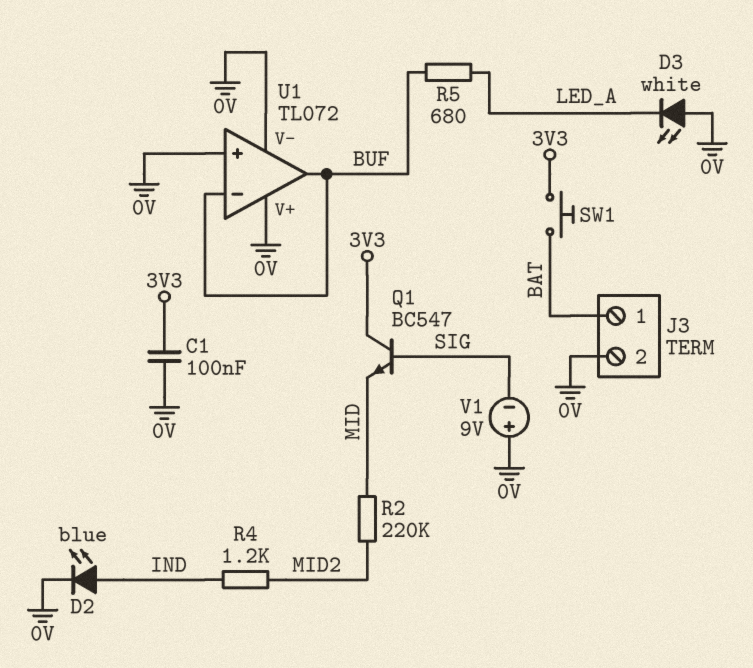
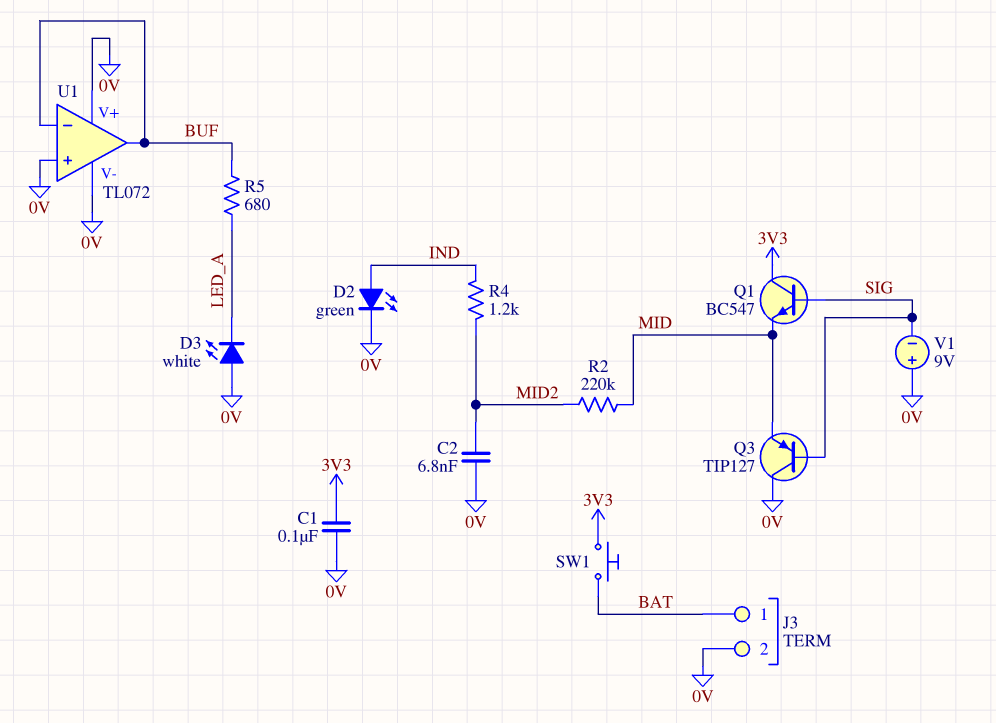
C2: none -> 6.8nF (0V, MID2)
D2: LED blue (A IND, K 0V) -> LED green (A IND, K 0V)
Q3: none -> PNP TIP127 (B SIG, C 0V, E MID)

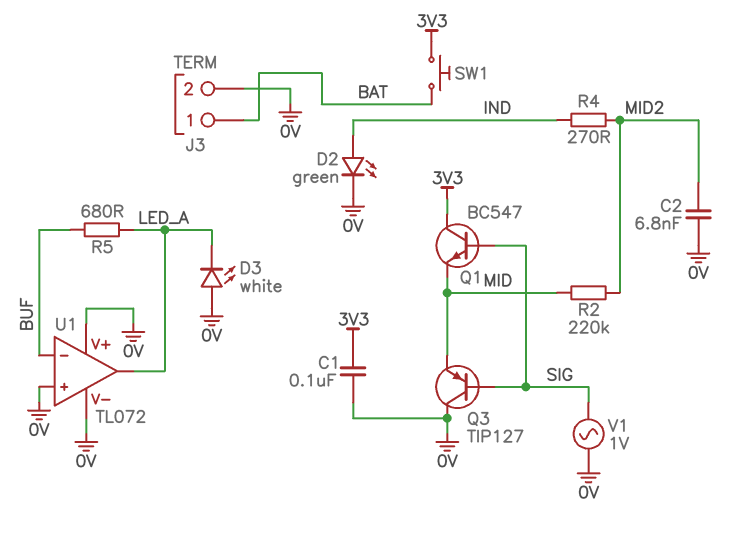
R4: 1.2k (IND, MID2) -> 270 (IND, MID2)
U1 pin out: BUF -> LED_A
V1: 9V (plus 0V, minus SIG) -> AC 1V (0V, SIG)

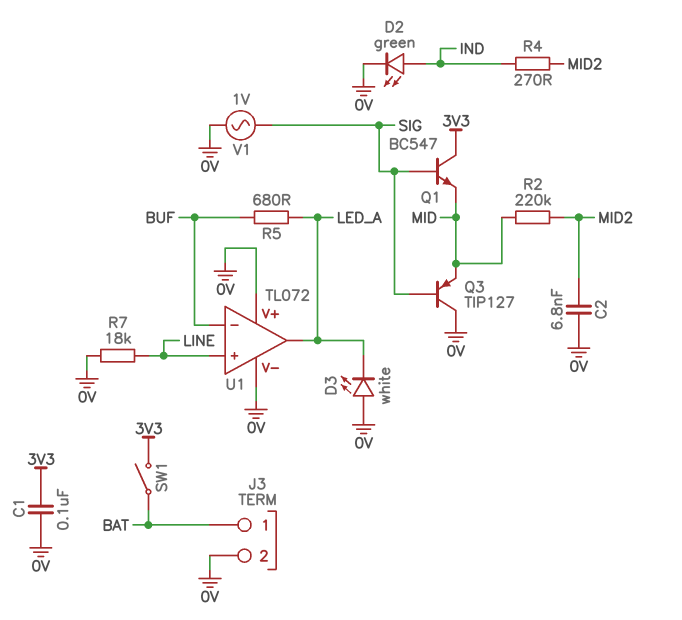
R7: none -> 18k (0V, LINE)
SW1: button (3V3, BAT) -> switch (3V3, BAT)
U1 pin in+: 0V -> LINE

